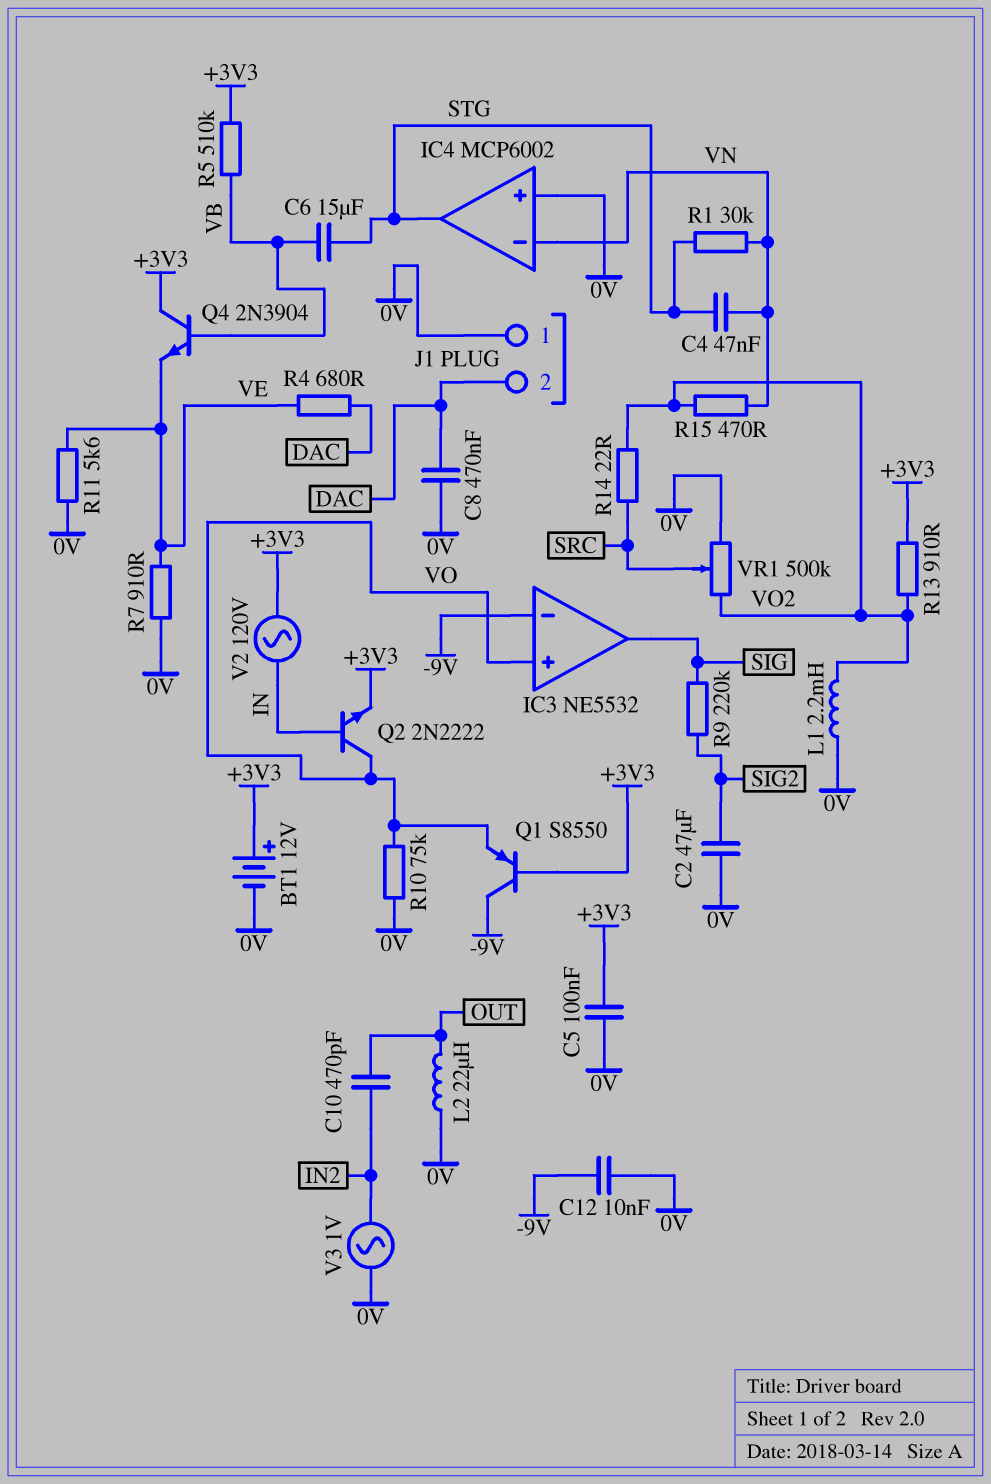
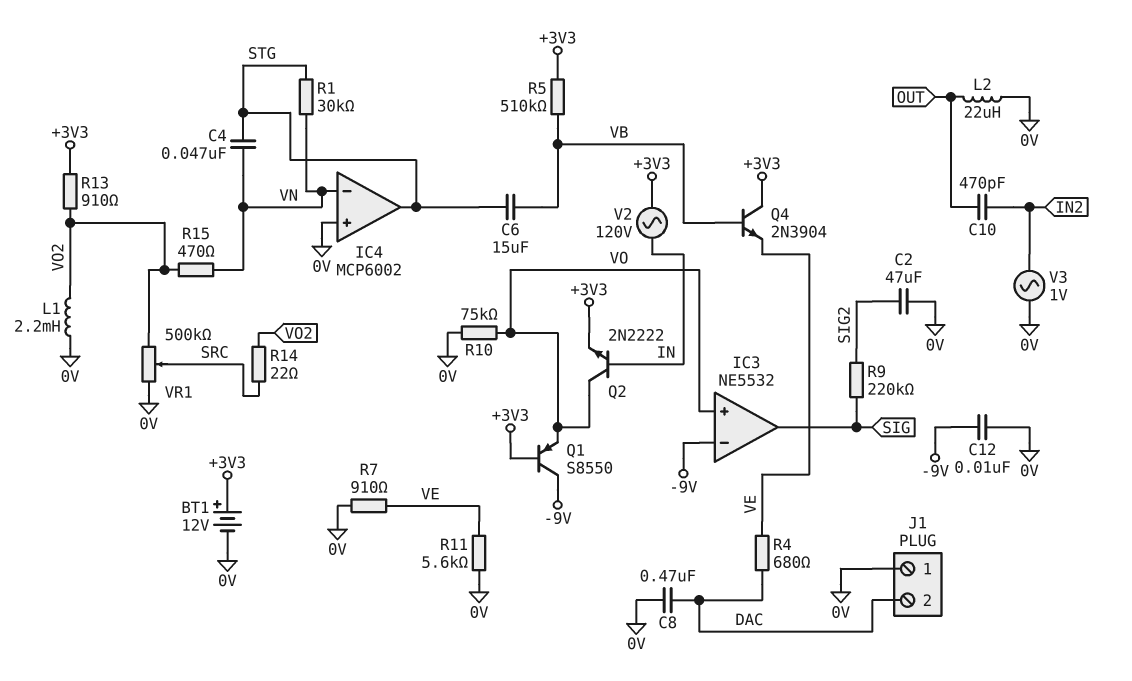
C5: 100nF (+3V3, 0V) -> none

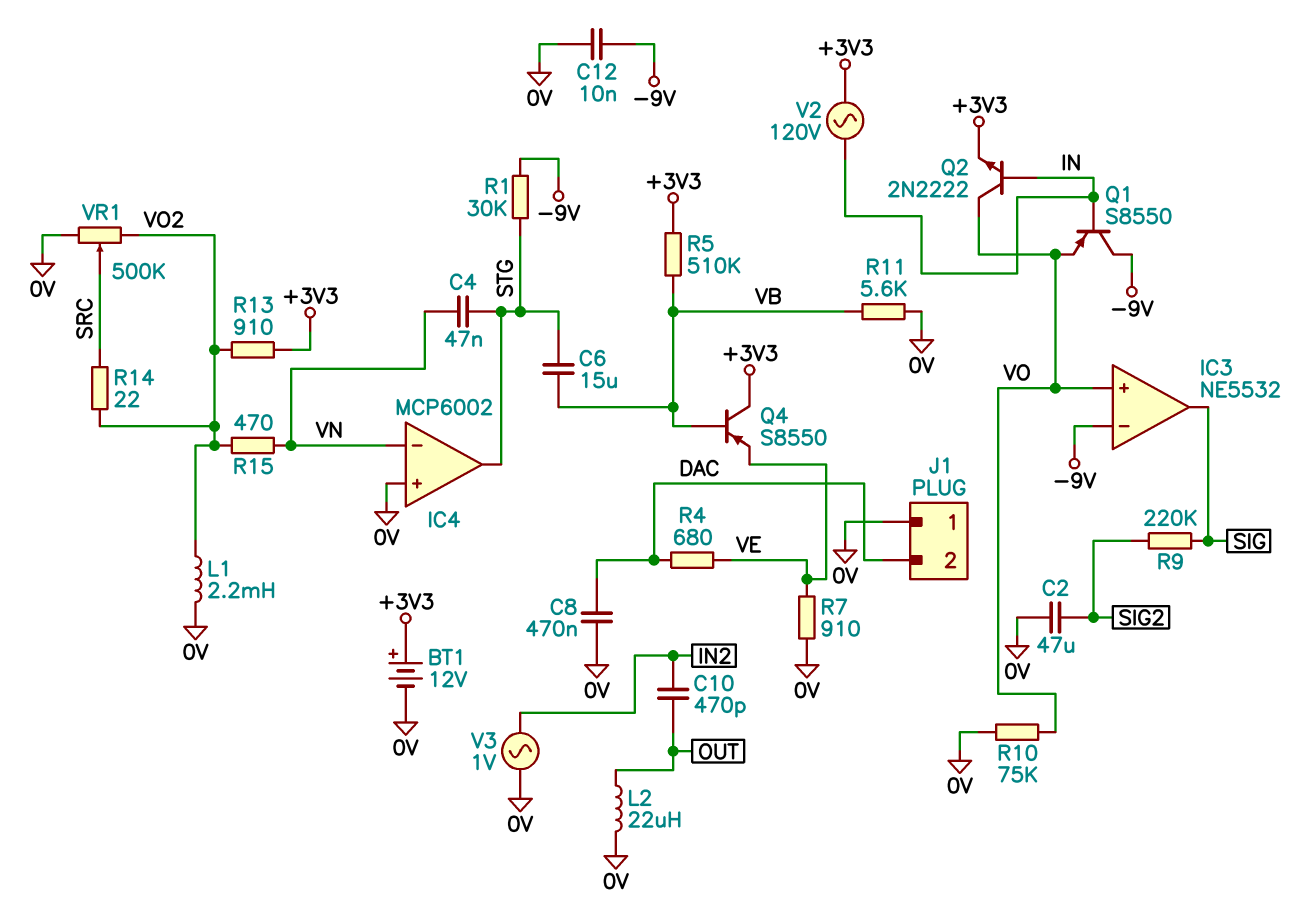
Q1: PNP S8550 (B +3V3, C -9V, E VO) -> PNP S8550 (B IN, C -9V, E VO)
Q4: NPN 2N3904 (B VB, C +3V3, E VE) -> PNP S8550 (B VB, C +3V3, E VE)
R1: 30k (STG, VN) -> 30k (-9V, STG)
R11: 5.6k (0V, VE) -> 5.6k (0V, VB)

